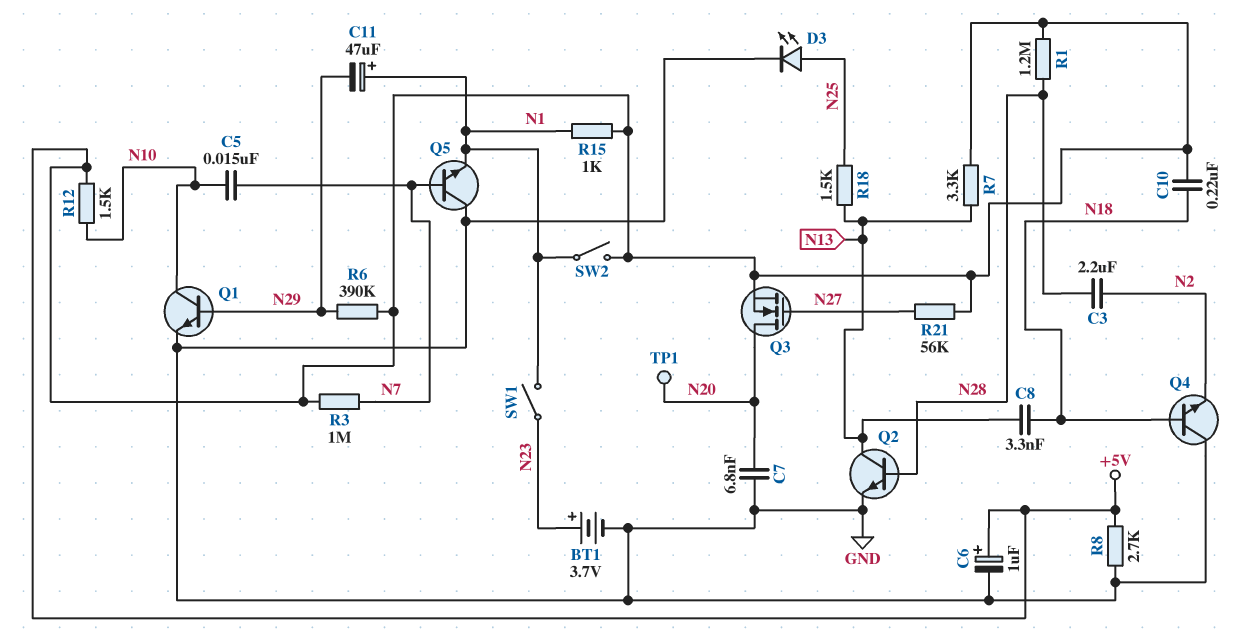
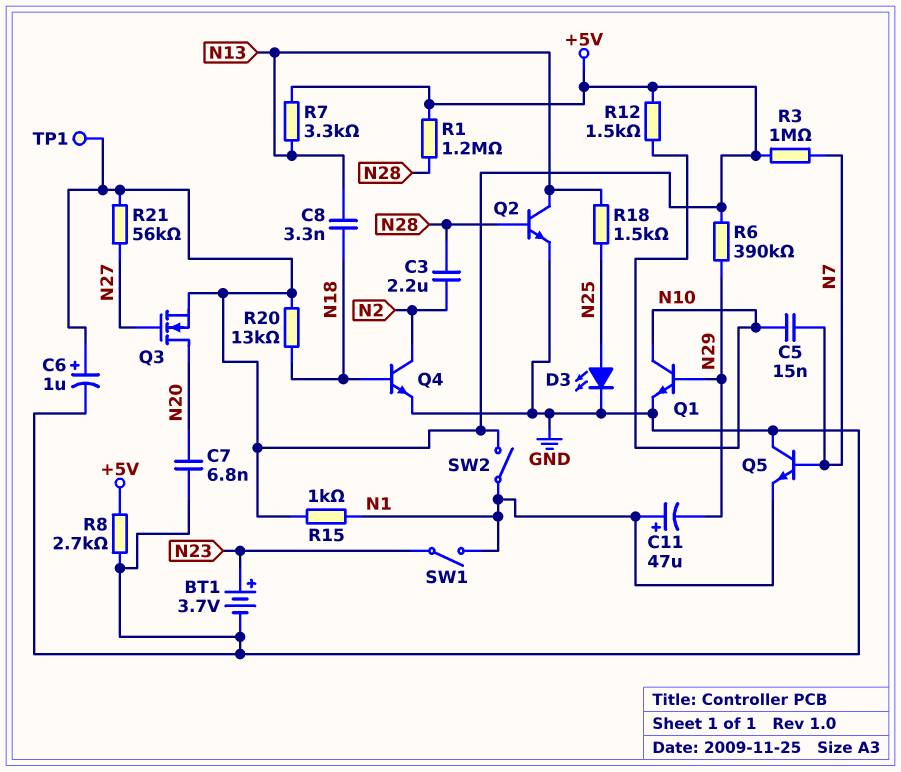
C10: 220nF (+5V, N18) -> none
Q4: NPN (B N18, C GND, E N2) -> NPN (B N18, C N2, E GND)
R20: none -> 13k (+5V, N18)
TP1: test point (N20) -> test point (+5V)

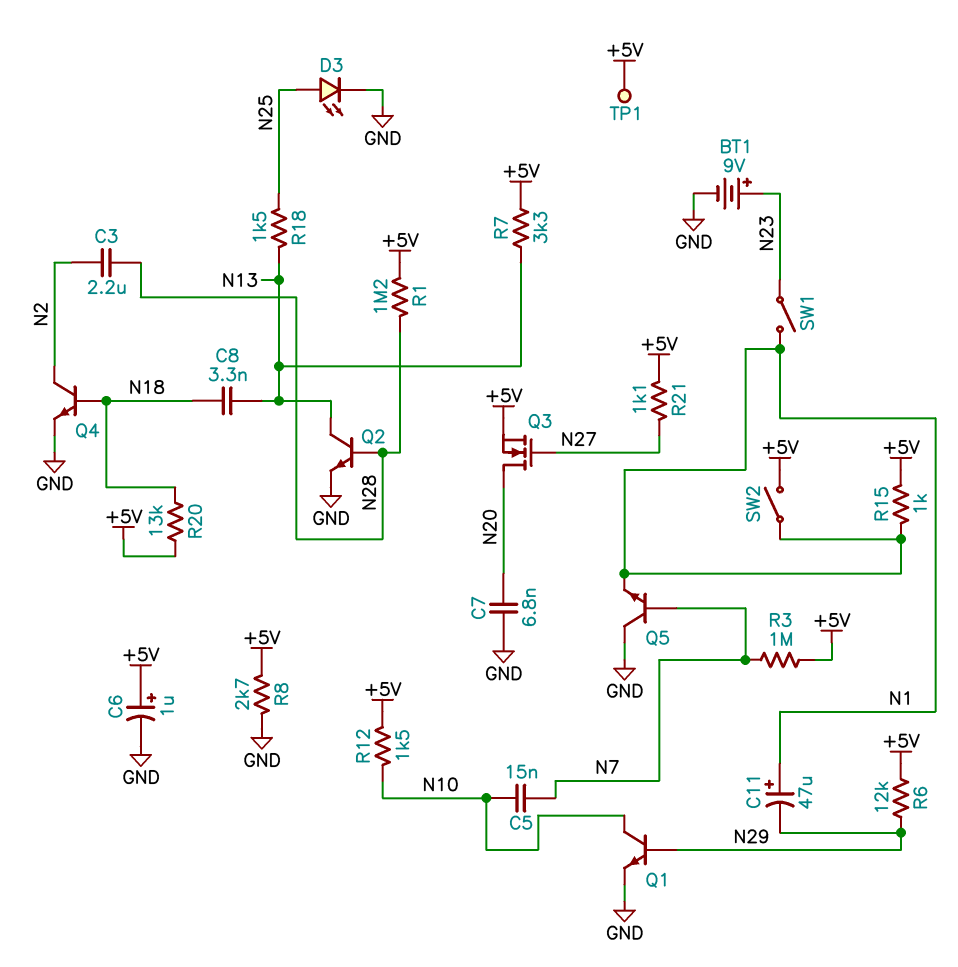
BT1: 3.7V (plus N23, minus GND) -> 9V (plus N23, minus GND)
R6: 390k (+5V, N29) -> 12k (+5V, N29)
R21: 56k (+5V, N27) -> 1.1k (+5V, N27)

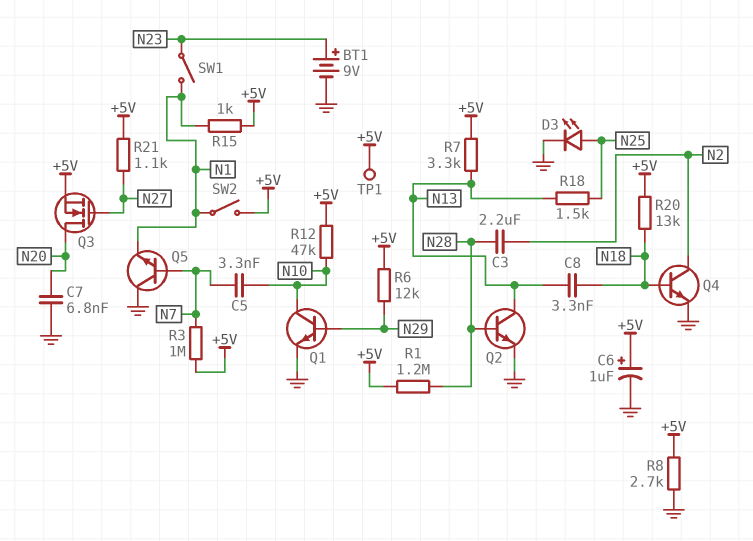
C5: 15nF (N7, N10) -> 3.3nF (N7, N10)
C11: 47uF (plus N1, minus N29) -> none
R12: 1.5k (+5V, N10) -> 47k (+5V, N10)

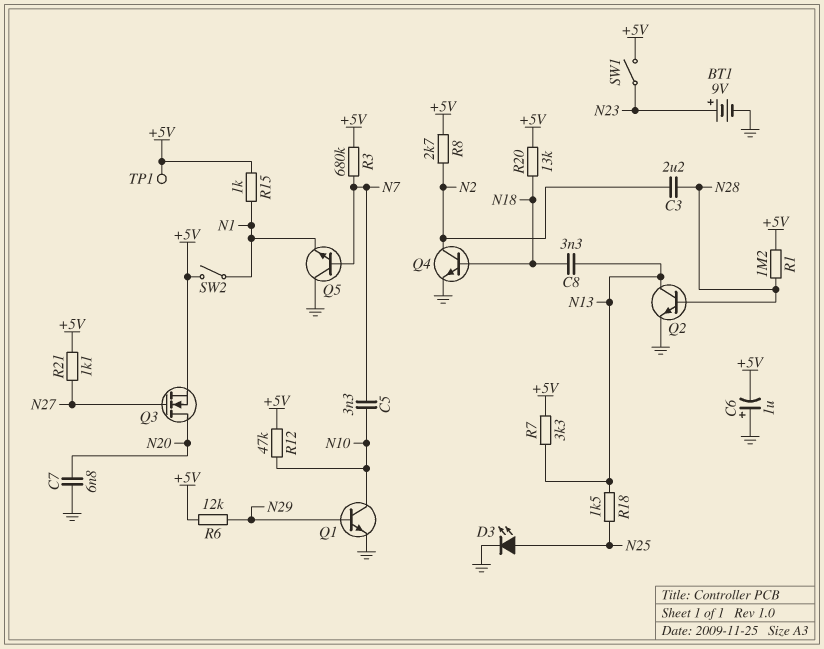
C6: 1uF (plus +5V, minus GND) -> 1uF (plus GND, minus +5V)
R3: 1M (+5V, N7) -> 680k (+5V, N7)
R8: 2.7k (+5V, GND) -> 2.7k (+5V, N2)
SW1: switch (N1, N23) -> switch (+5V, N23)

